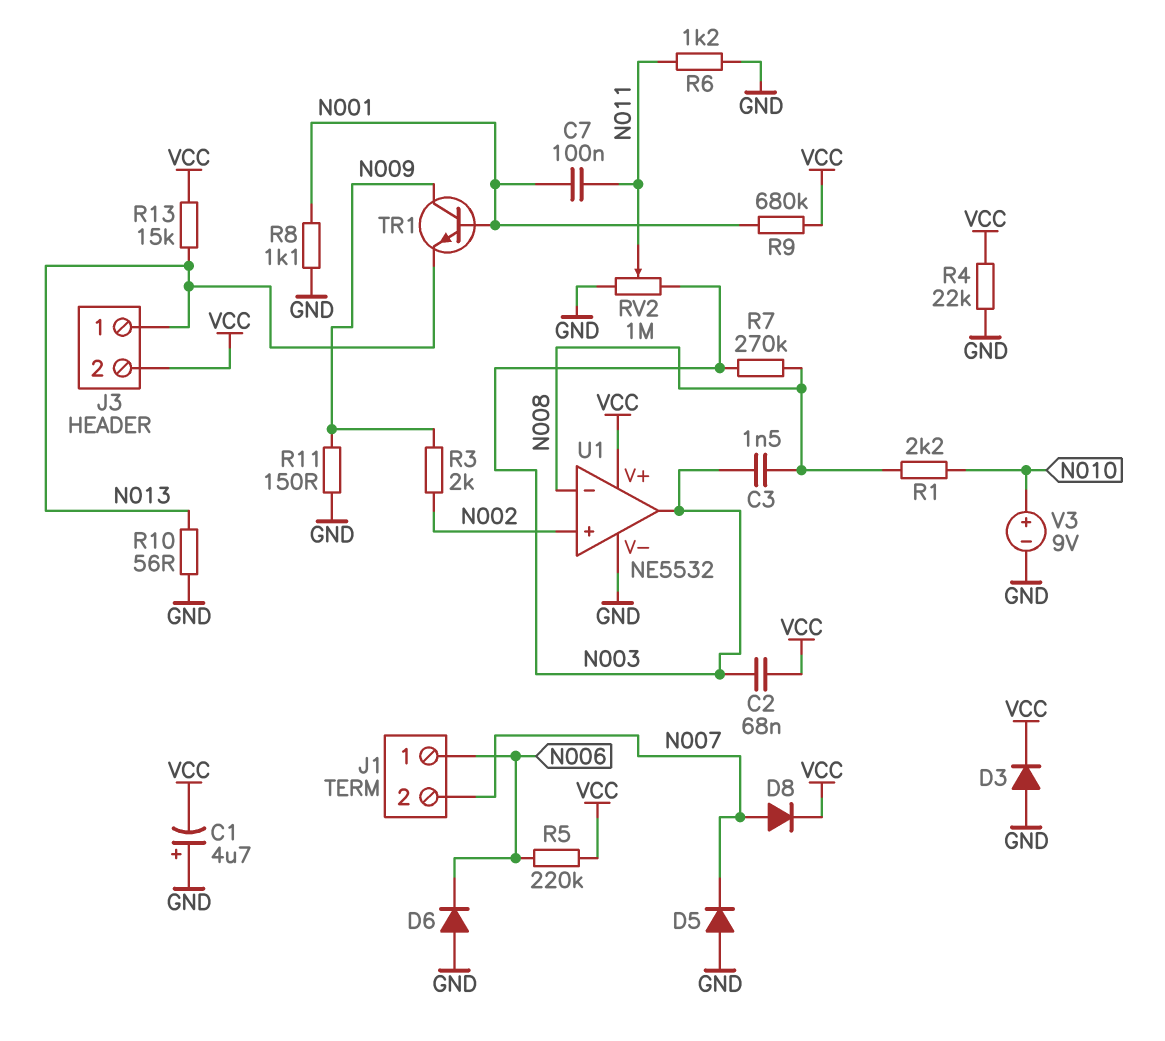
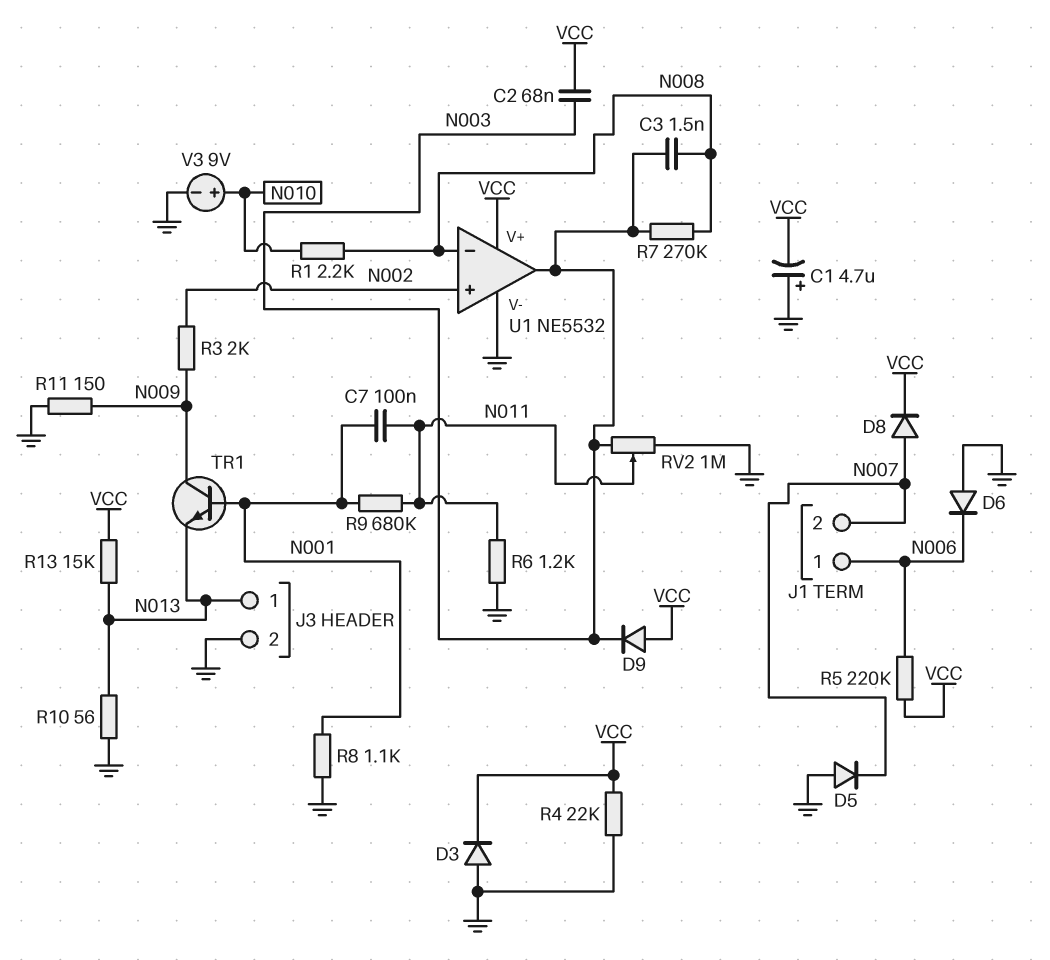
D9: none -> diode (A VCC, K N003)
J3 pin 2: VCC -> GND
R9: 680k (N001, VCC) -> 680k (N001, N011)

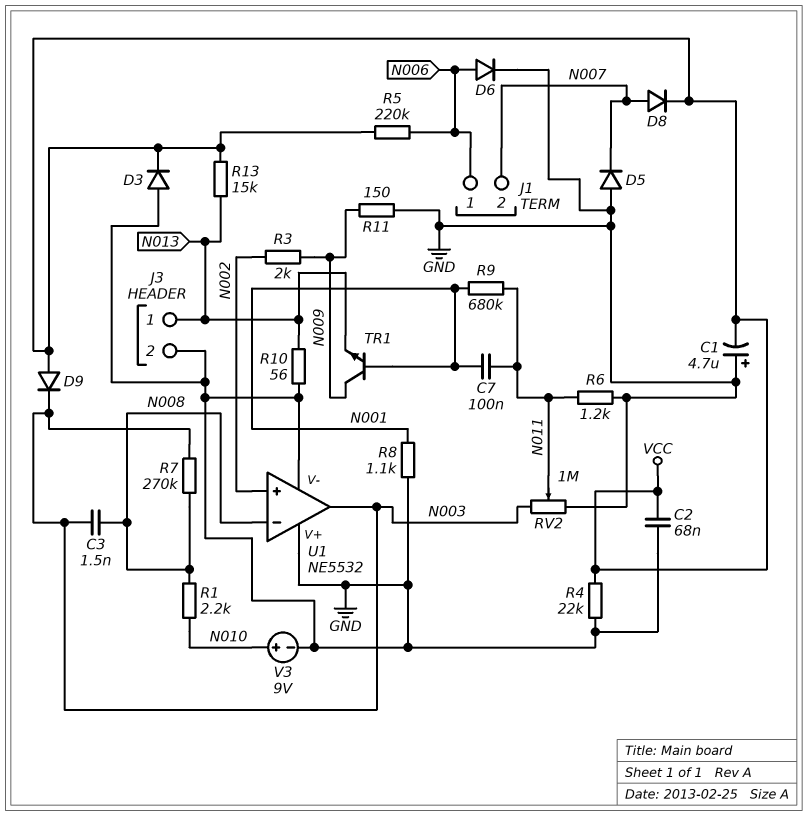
C2: 68nF (N003, VCC) -> 68nF (GND, VCC)
D6: diode (A GND, K N006) -> diode (A N006, K GND)
U1 pin V+: VCC -> GND

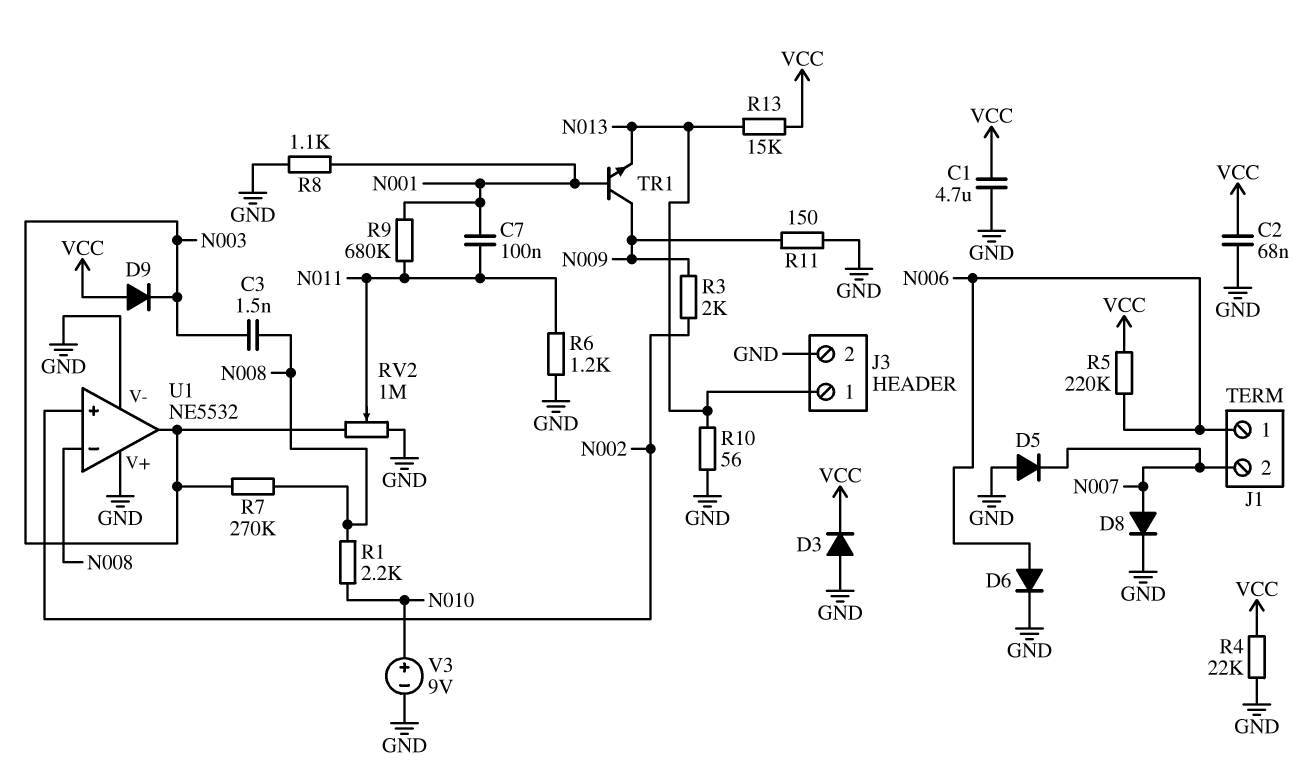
C1: 4.7uF (plus GND, minus VCC) -> 4.7uF (GND, VCC)
D8: diode (A N007, K VCC) -> diode (A N007, K GND)

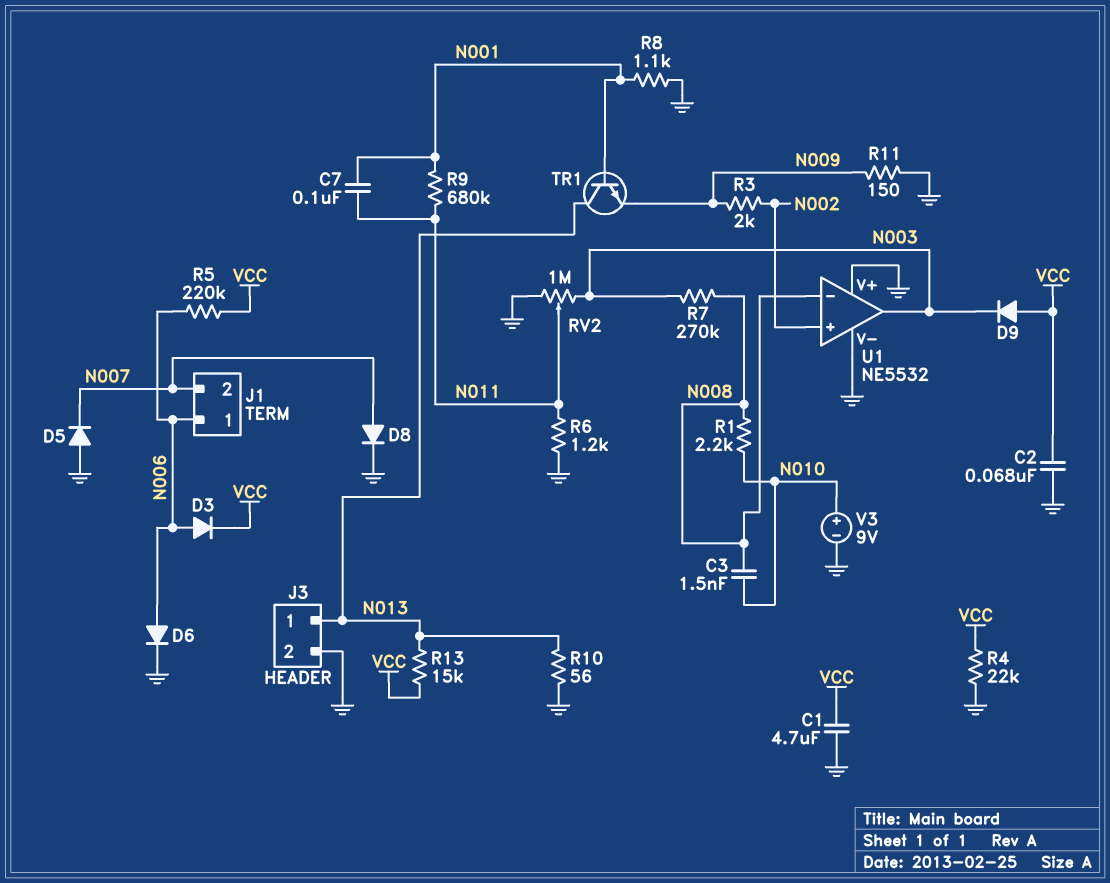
C3: 1.5nF (N003, N008) -> 1.5nF (N008, N010)
D3: diode (A GND, K VCC) -> diode (A N006, K VCC)
TR1: NPN (B N001, C N009, E N013) -> NPN (B N001, C N013, E N009)

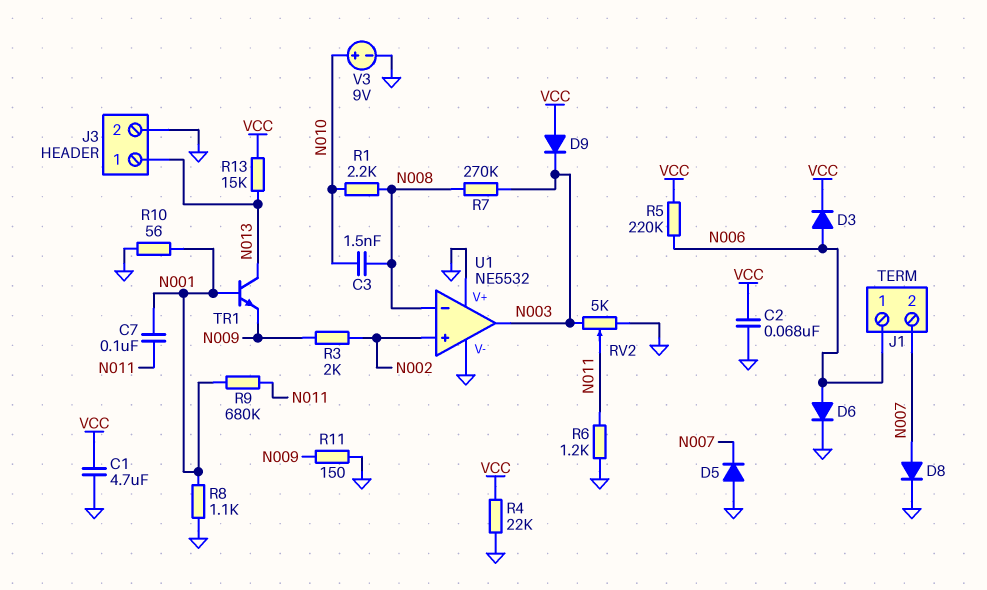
R10: 56 (GND, N013) -> 56 (GND, N001)
RV2: 1M (GND, N003, wiper N011) -> 5k (GND, N003, wiper N011)

